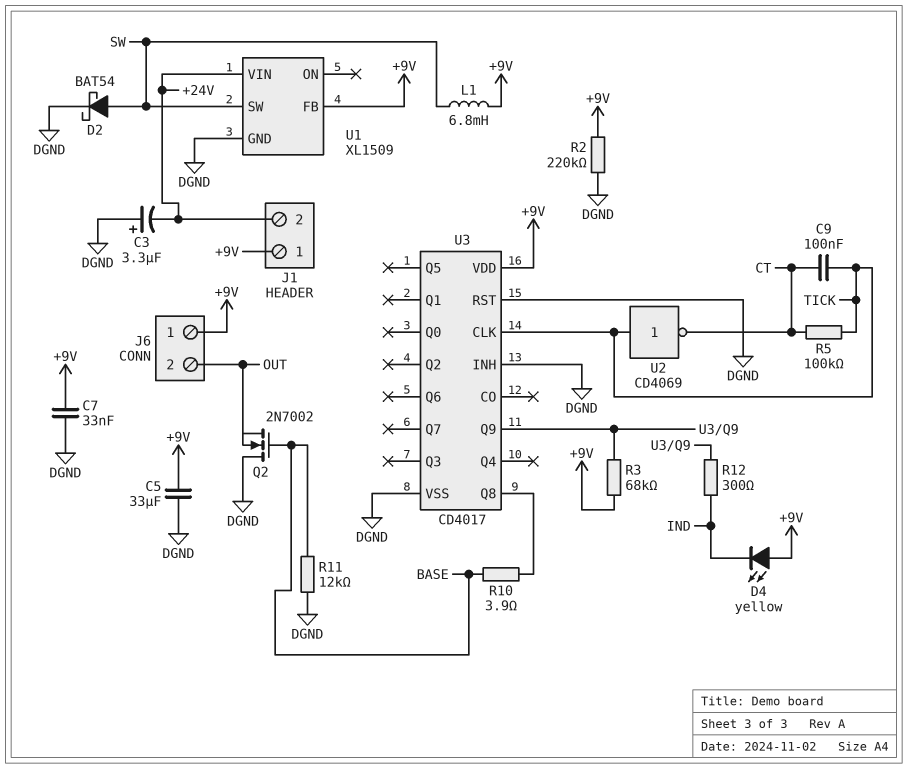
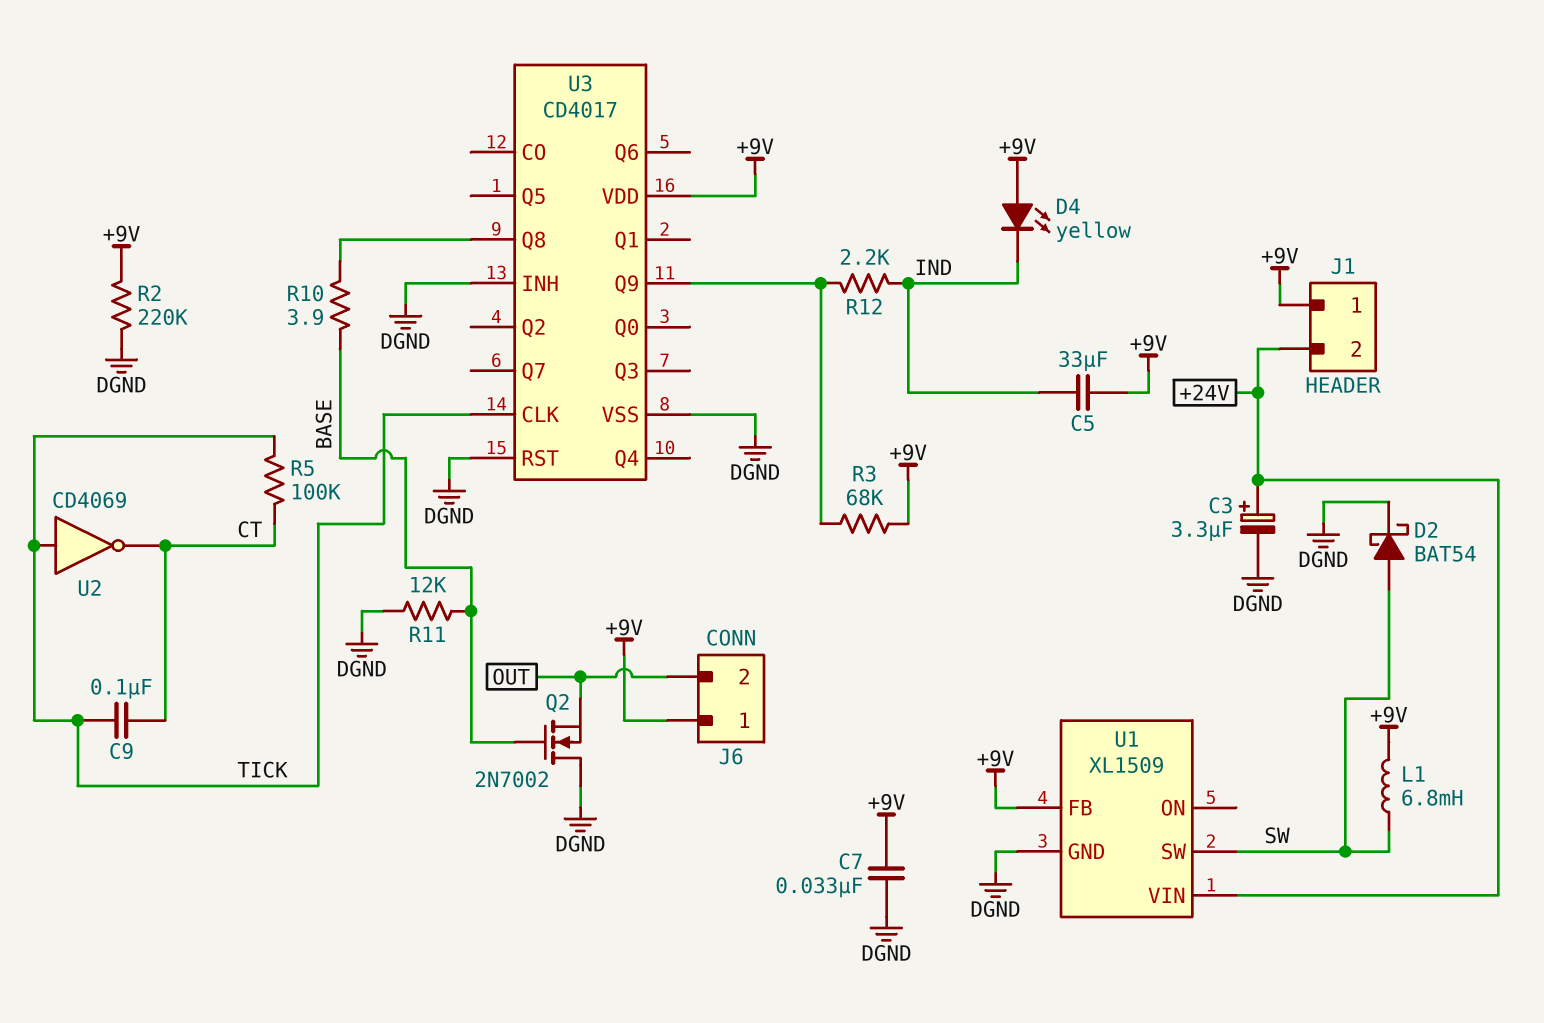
C3: 3.3uF (plus DGND, minus +24V) -> 3.3uF (plus +24V, minus DGND)
C5: 33uF (+9V, DGND) -> 33uF (+9V, IND)
R12: 300 (IND, U3/Q9) -> 2.2k (IND, U3/Q9)

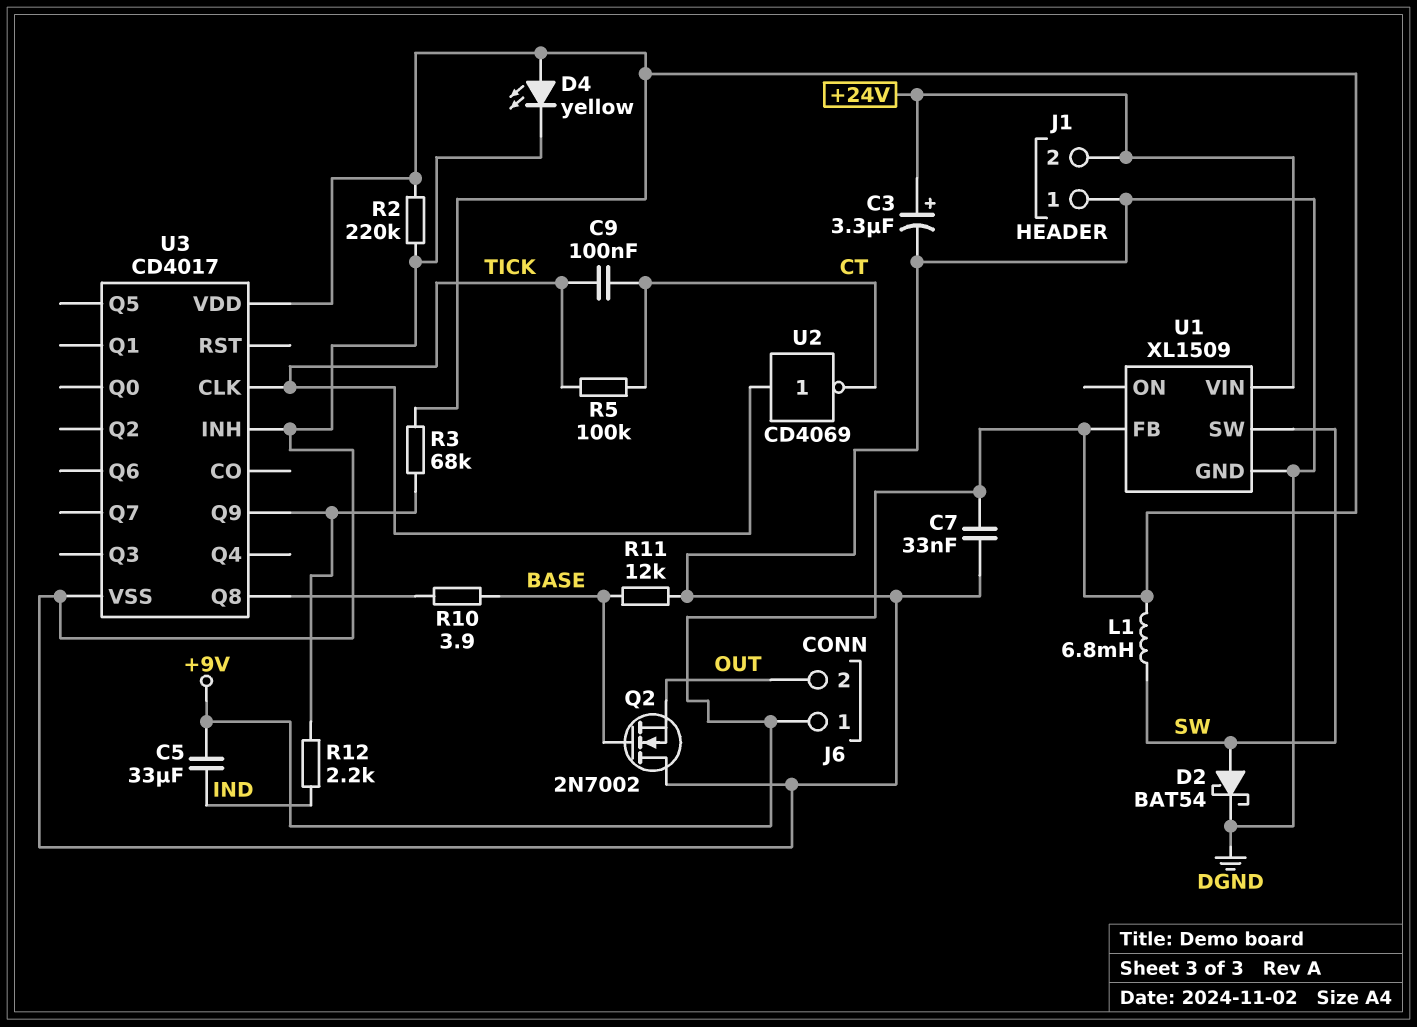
D4: LED yellow (A +9V, K IND) -> LED yellow (A +9V, K DGND)
J1 pin 1: +9V -> DGND
U3 pin RST: DGND -> none

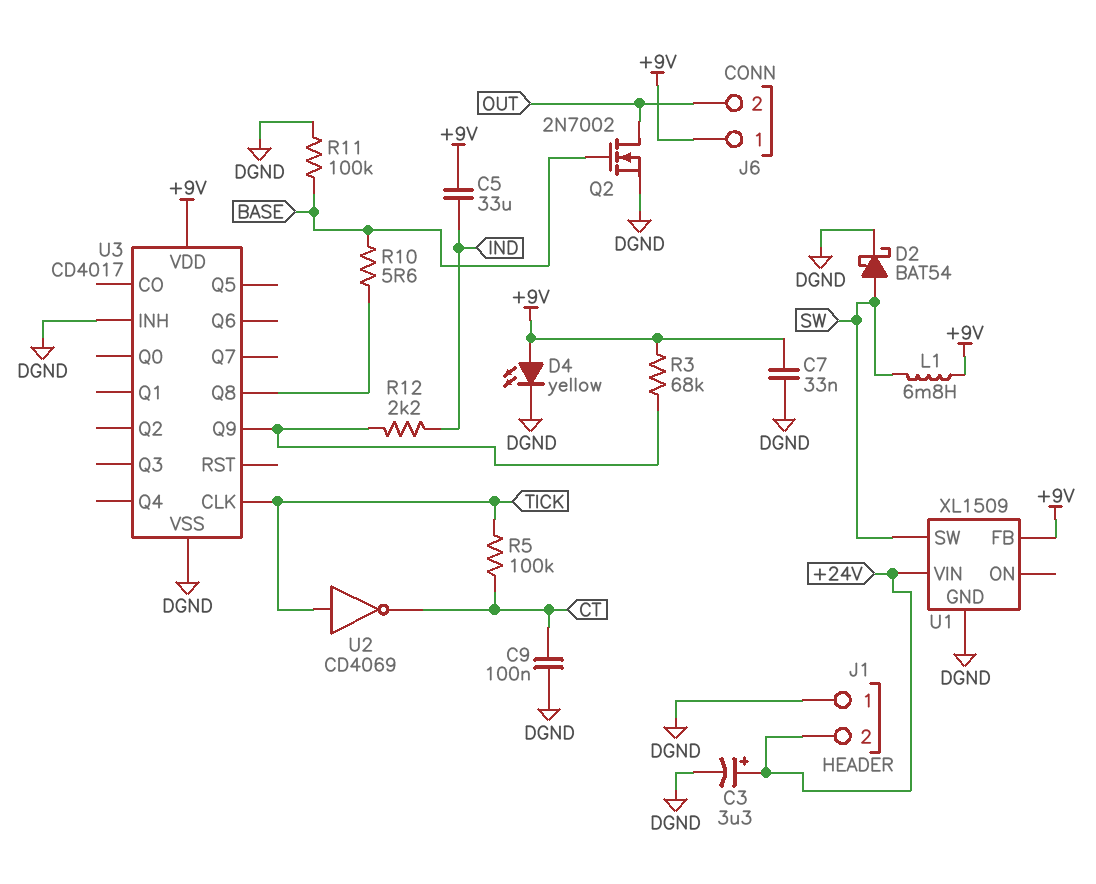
C9: 100nF (CT, TICK) -> 100nF (CT, DGND)
Q2: NMOS 2N7002 (G BASE, D DGND, S OUT) -> NMOS 2N7002 (G BASE, D OUT, S DGND)
R2: 220k (+9V, DGND) -> none
R10: 3.9 (BASE, U3/Q8) -> 5.6 (BASE, U3/Q8)
R11: 12k (BASE, DGND) -> 100k (BASE, DGND)

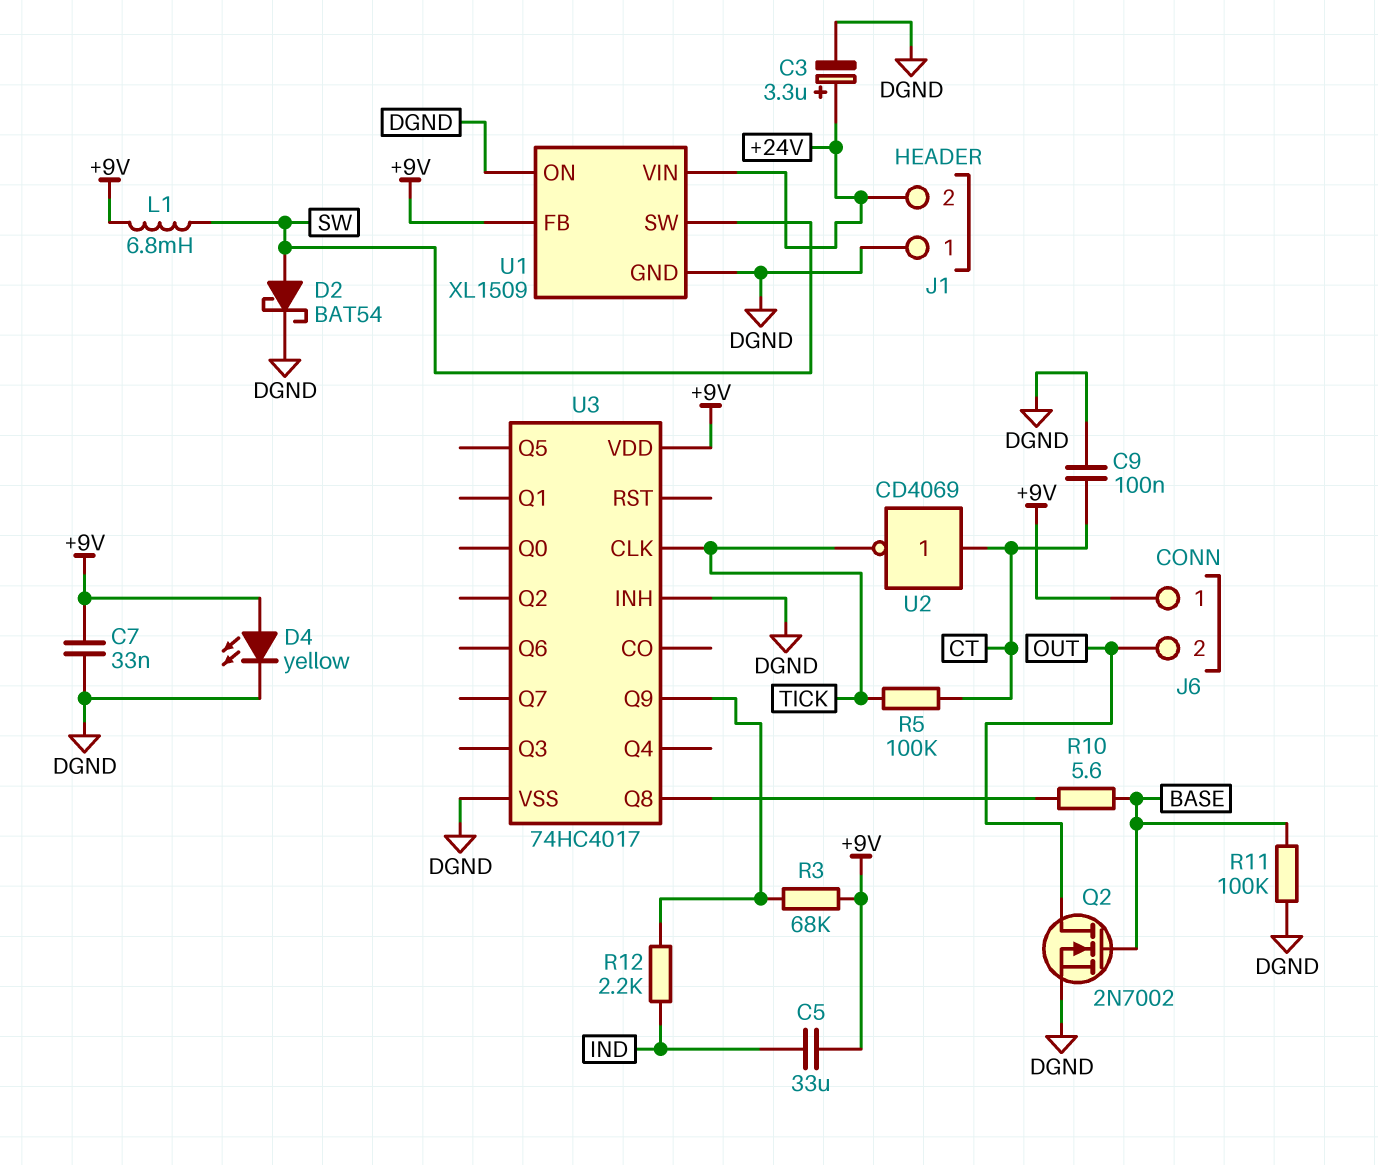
U1 pin ON: none -> DGND
U2: NOT CD4069 (in TICK, out CT) -> NOT CD4069 (in CT, out TICK)
U3: CD4017 -> 74HC4017

